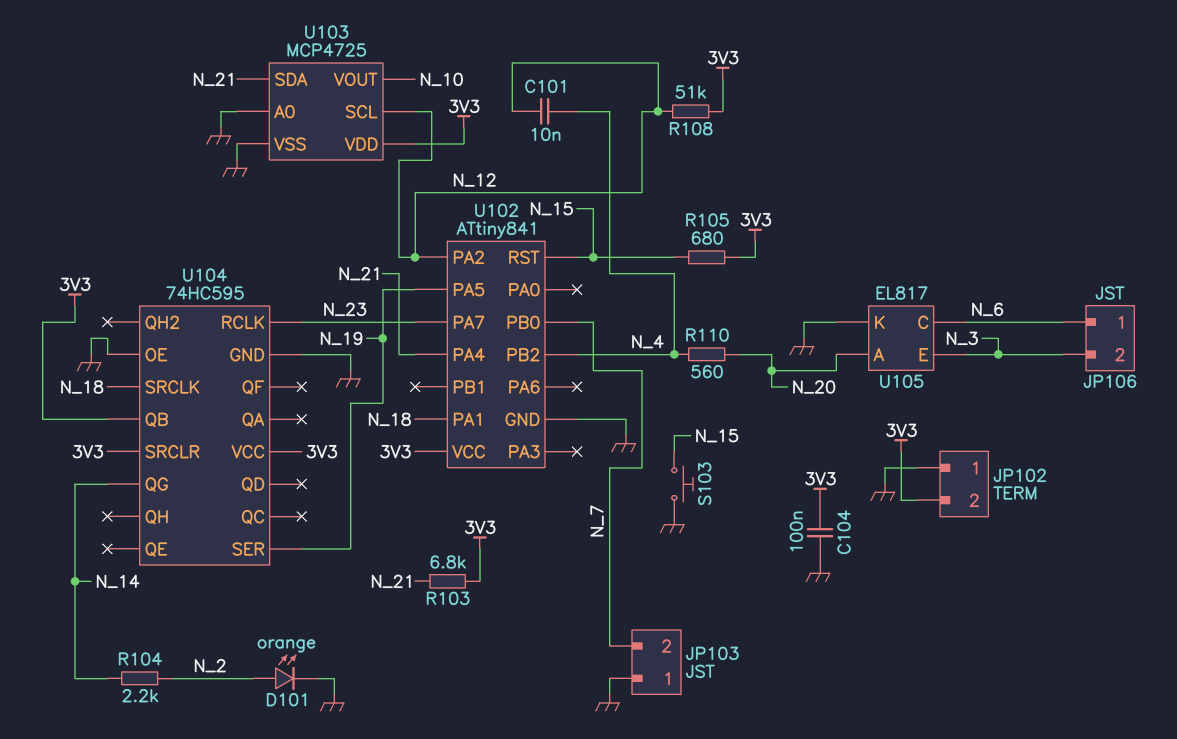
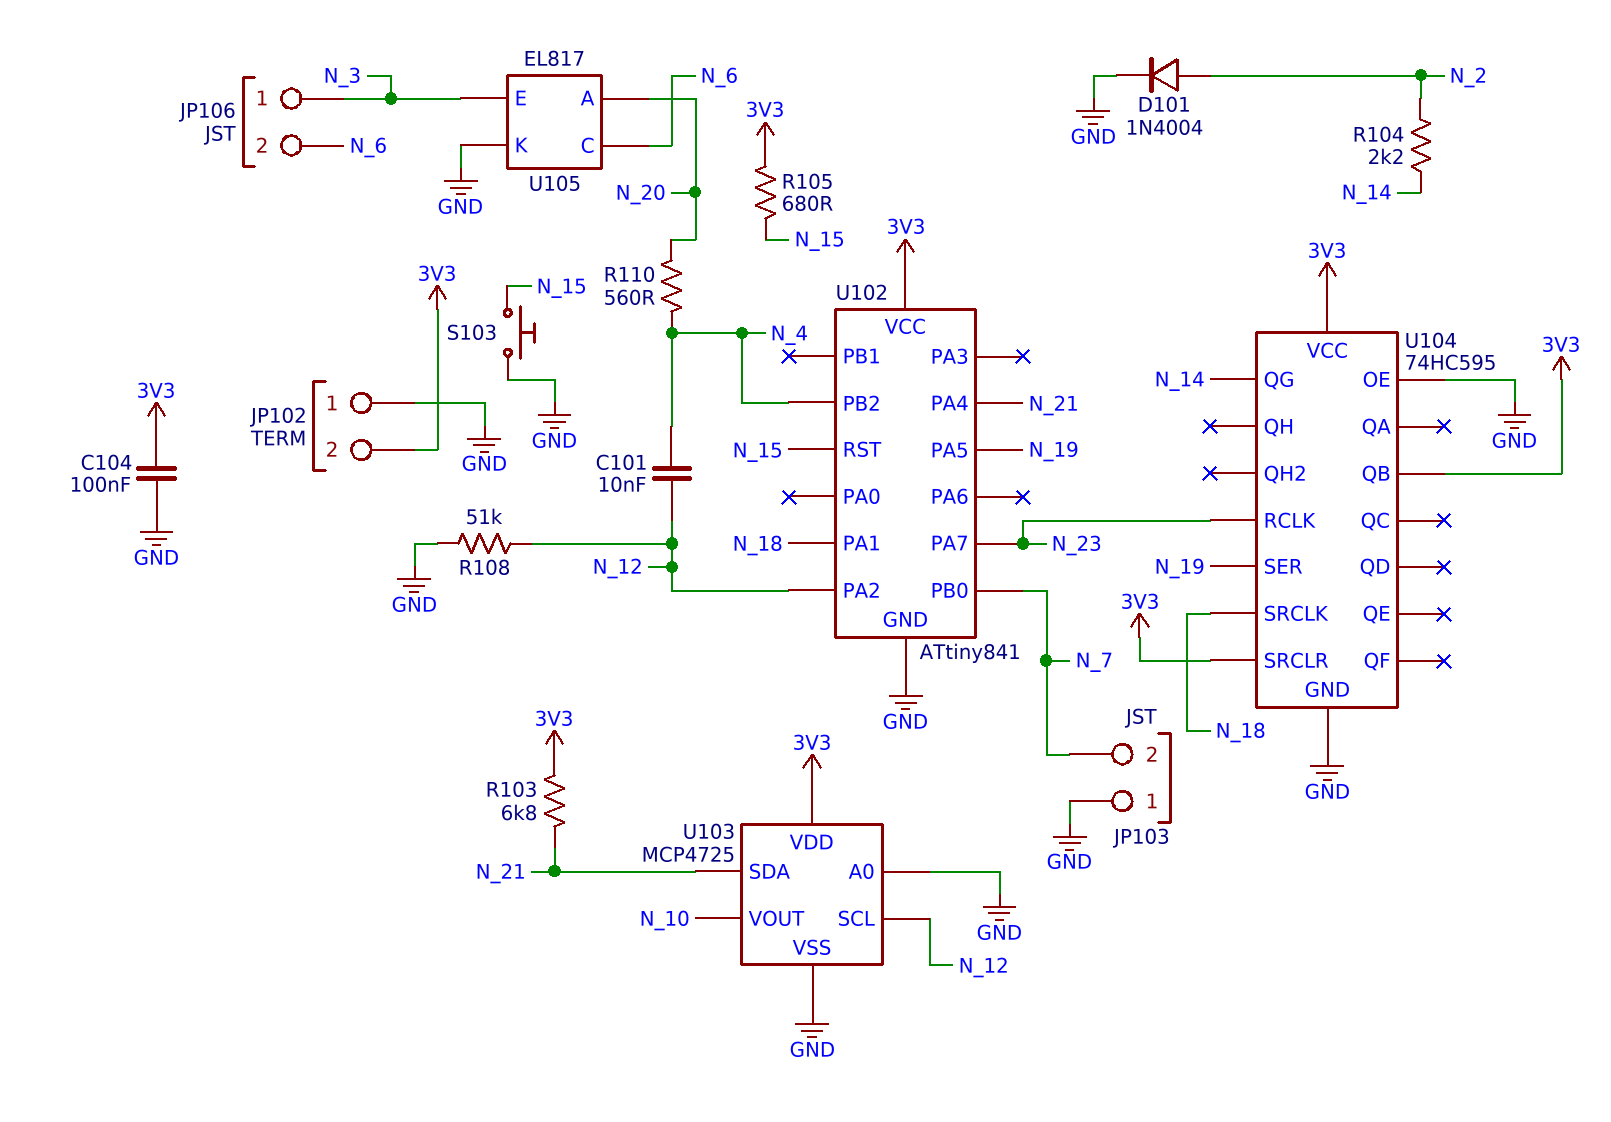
D101: LED orange (A N_2, K GND) -> diode 1N4004 (A N_2, K GND)
JP106 pin 1: N_6 -> N_3
JP106 pin 2: N_3 -> N_6
R108: 51k (3V3, N_12) -> 51k (GND, N_12)

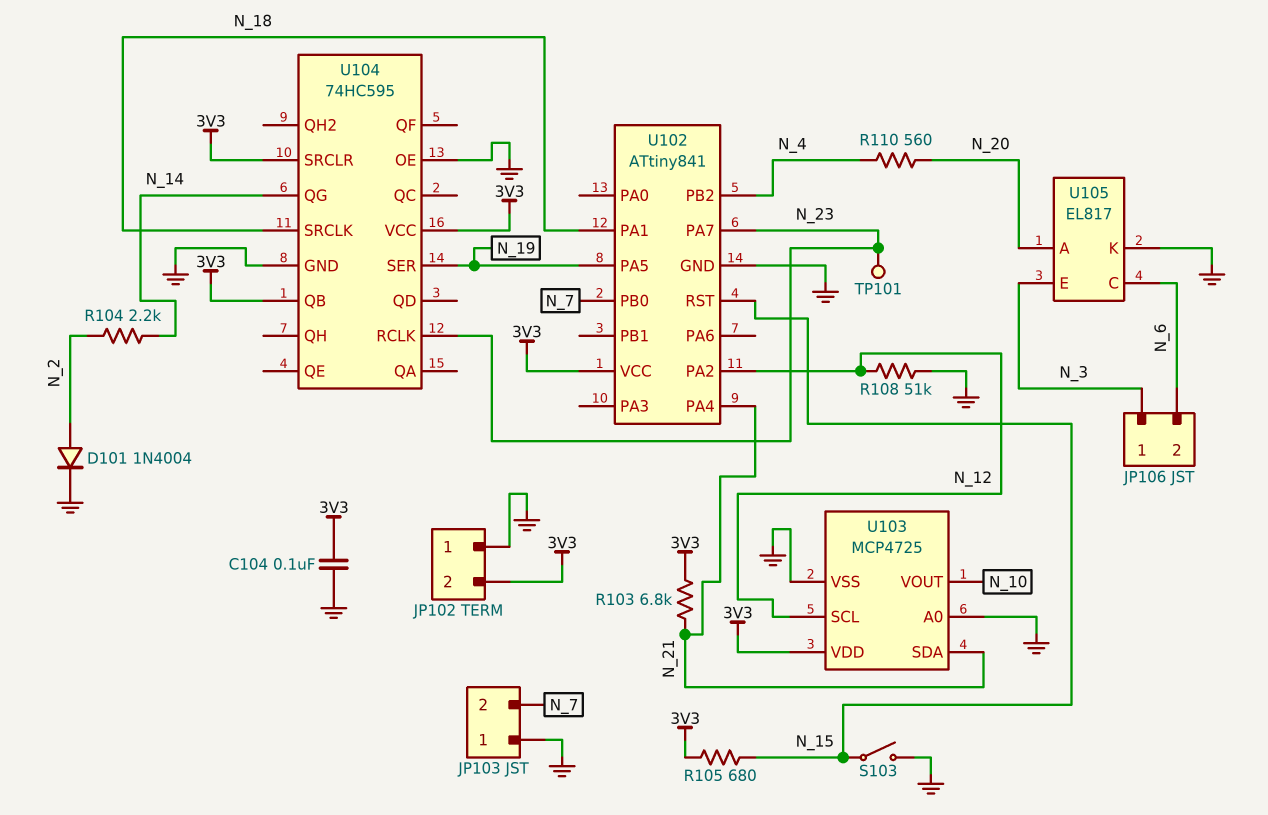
C101: 10nF (N_4, N_12) -> none
S103: button (GND, N_15) -> switch (GND, N_15)
TP101: none -> test point (N_23)

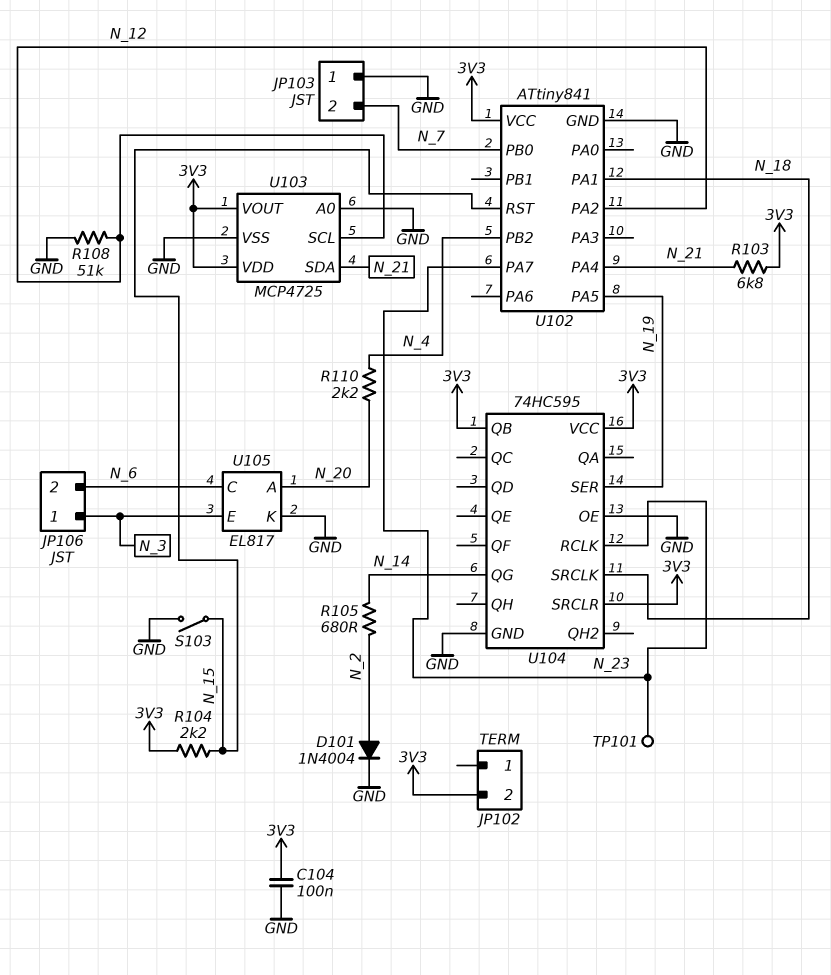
JP102 pin 1: GND -> none
R104: 2.2k (N_2, N_14) -> 2.2k (3V3, N_15)
R105: 680 (3V3, N_15) -> 680 (N_2, N_14)
R110: 560 (N_4, N_20) -> 2.2k (N_4, N_20)
U103 pin VOUT: N_10 -> 3V3

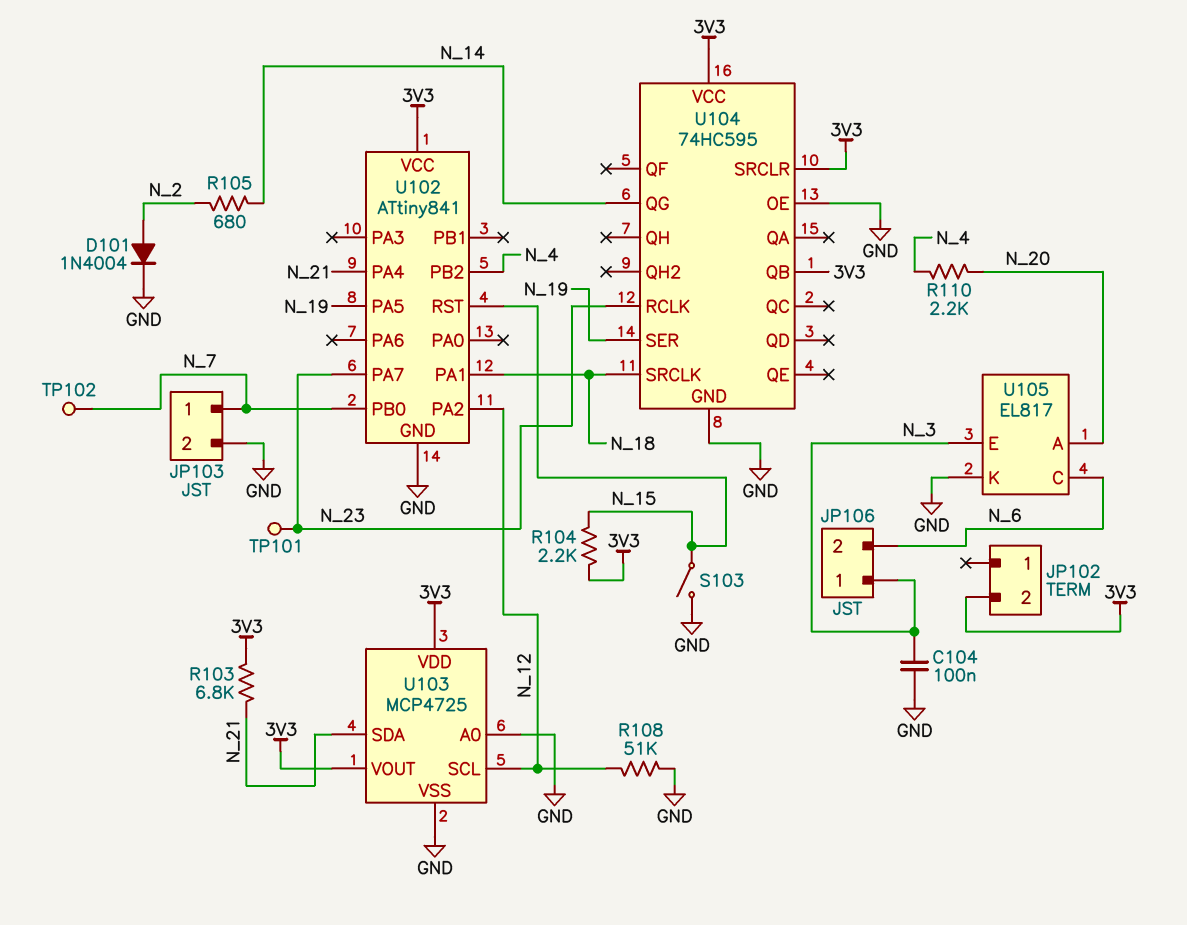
C104: 100nF (3V3, GND) -> 100nF (GND, N_3)
JP103 pin 1: GND -> N_7
JP103 pin 2: N_7 -> GND
TP102: none -> test point (N_7)

